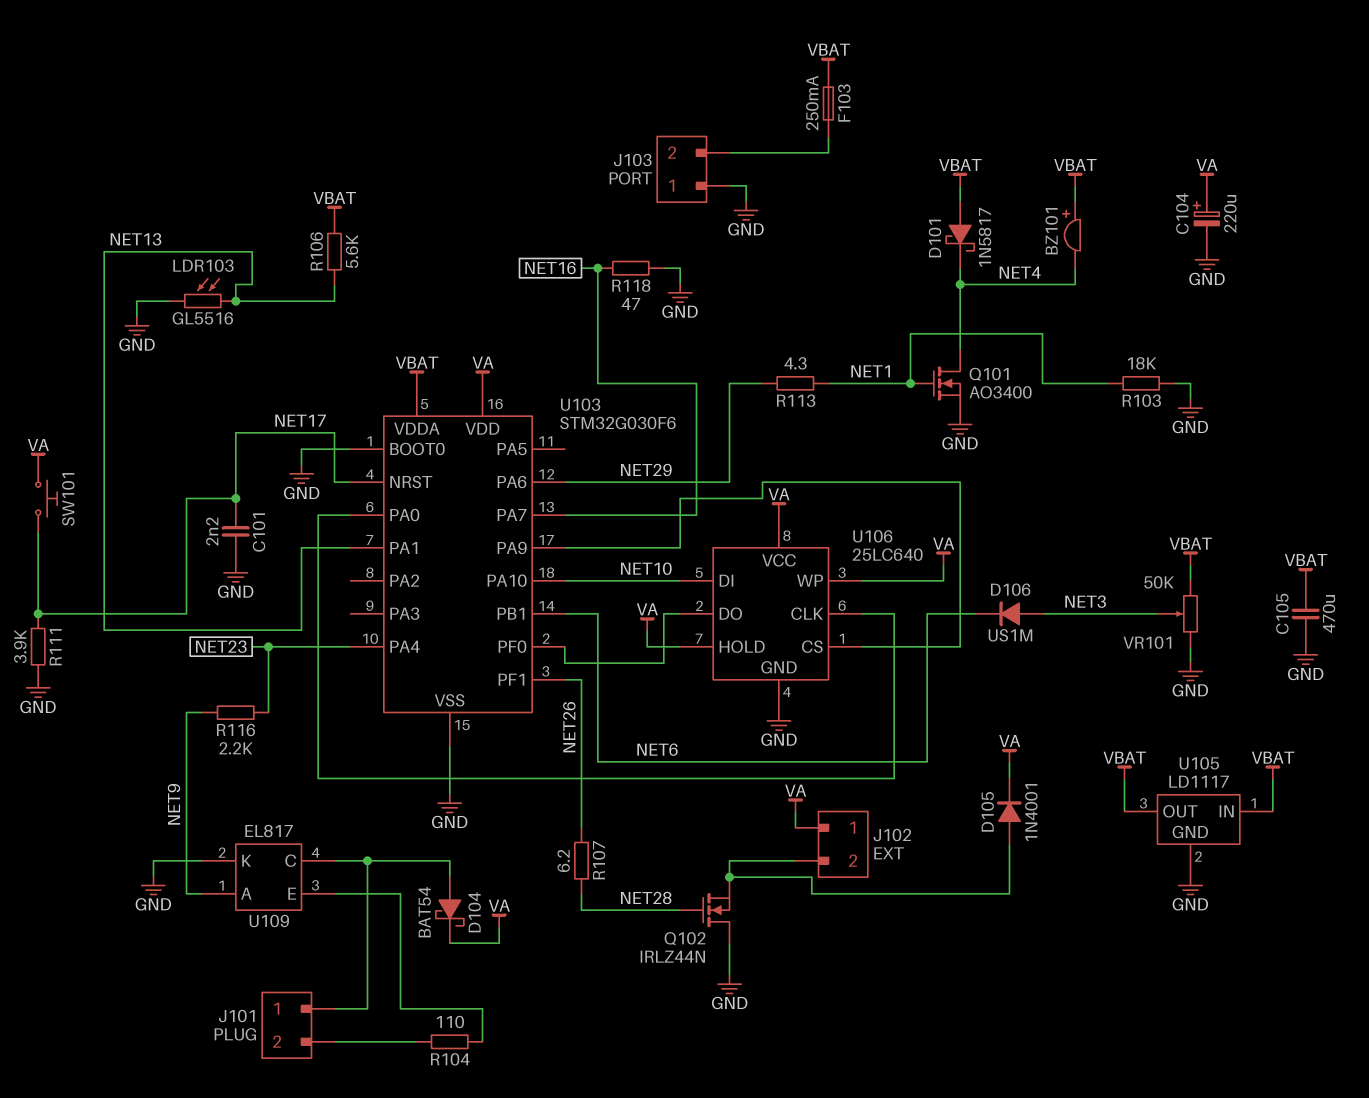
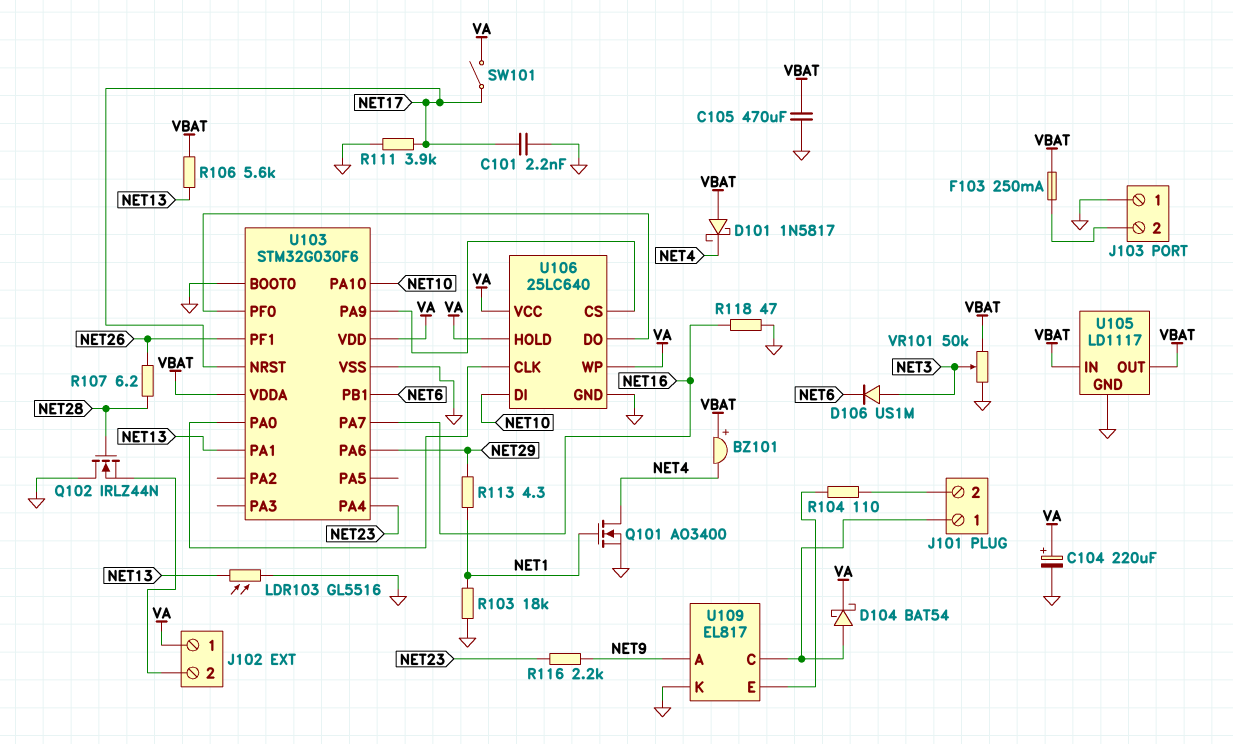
D105: diode 1N4001 (A J102/2, K VA) -> none
SW101: button (NET17, VA) -> switch (NET17, VA)

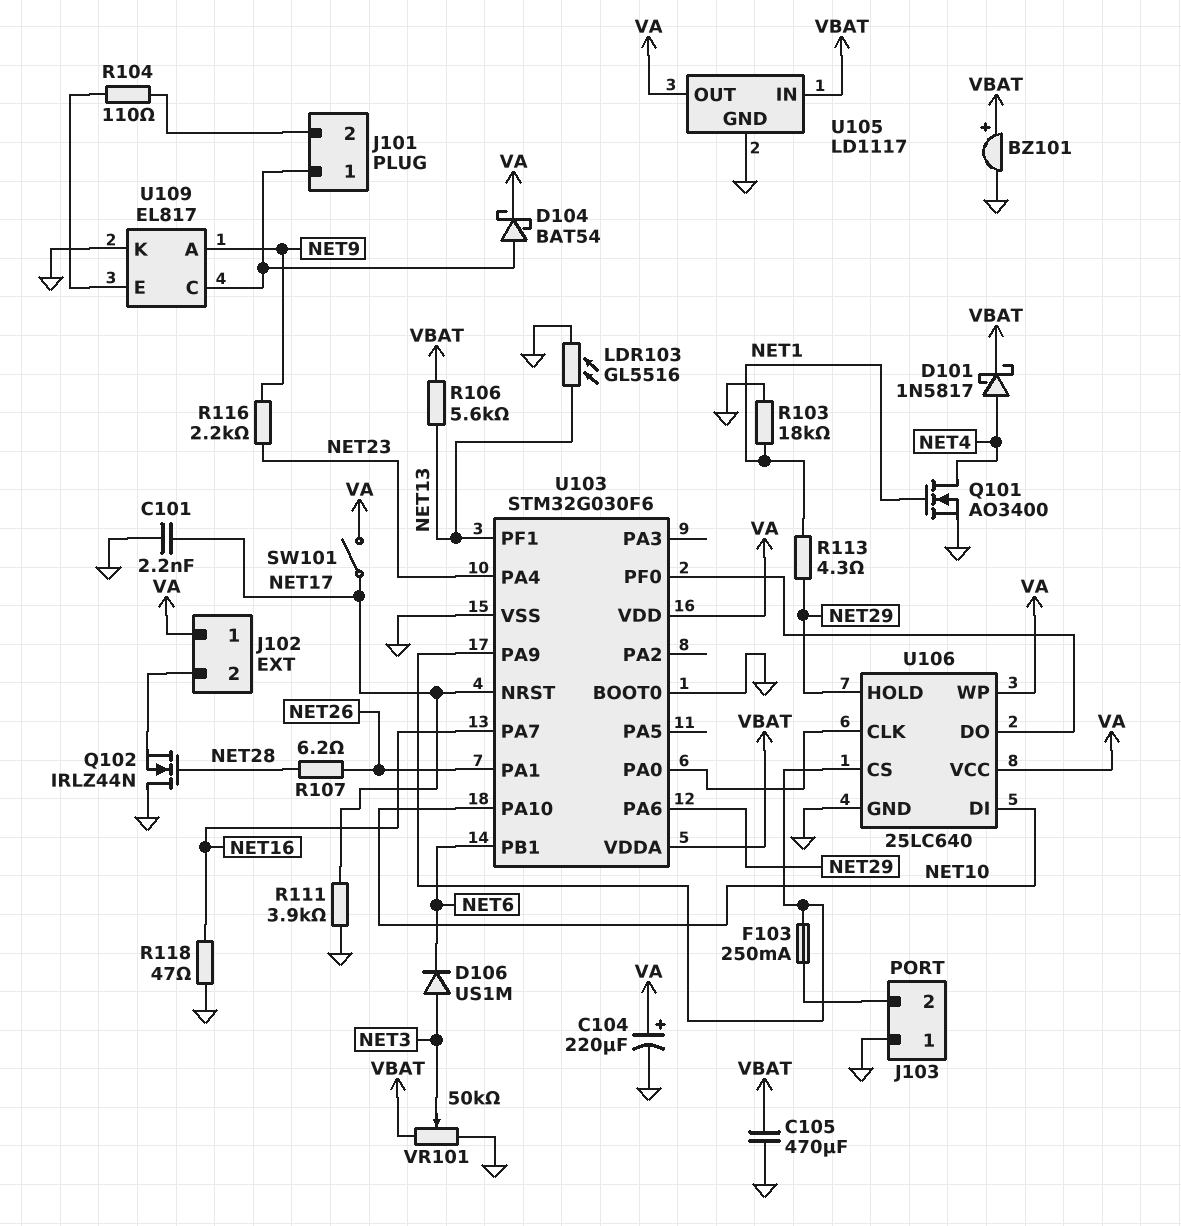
BZ101: buzzer (plus VBAT, minus NET4) -> buzzer (plus VBAT, minus GND)
D101: schottky 1N5817 (A VBAT, K NET4) -> schottky 1N5817 (A NET4, K VBAT)
F103: 250mA (J103/2, VBAT) -> 250mA (J103/2, U103/PA9)
U103 pin PA1: NET13 -> NET26
U103 pin PF1: NET26 -> NET13
U105 pin OUT: VBAT -> VA
U106 pin HOLD: VA -> NET29

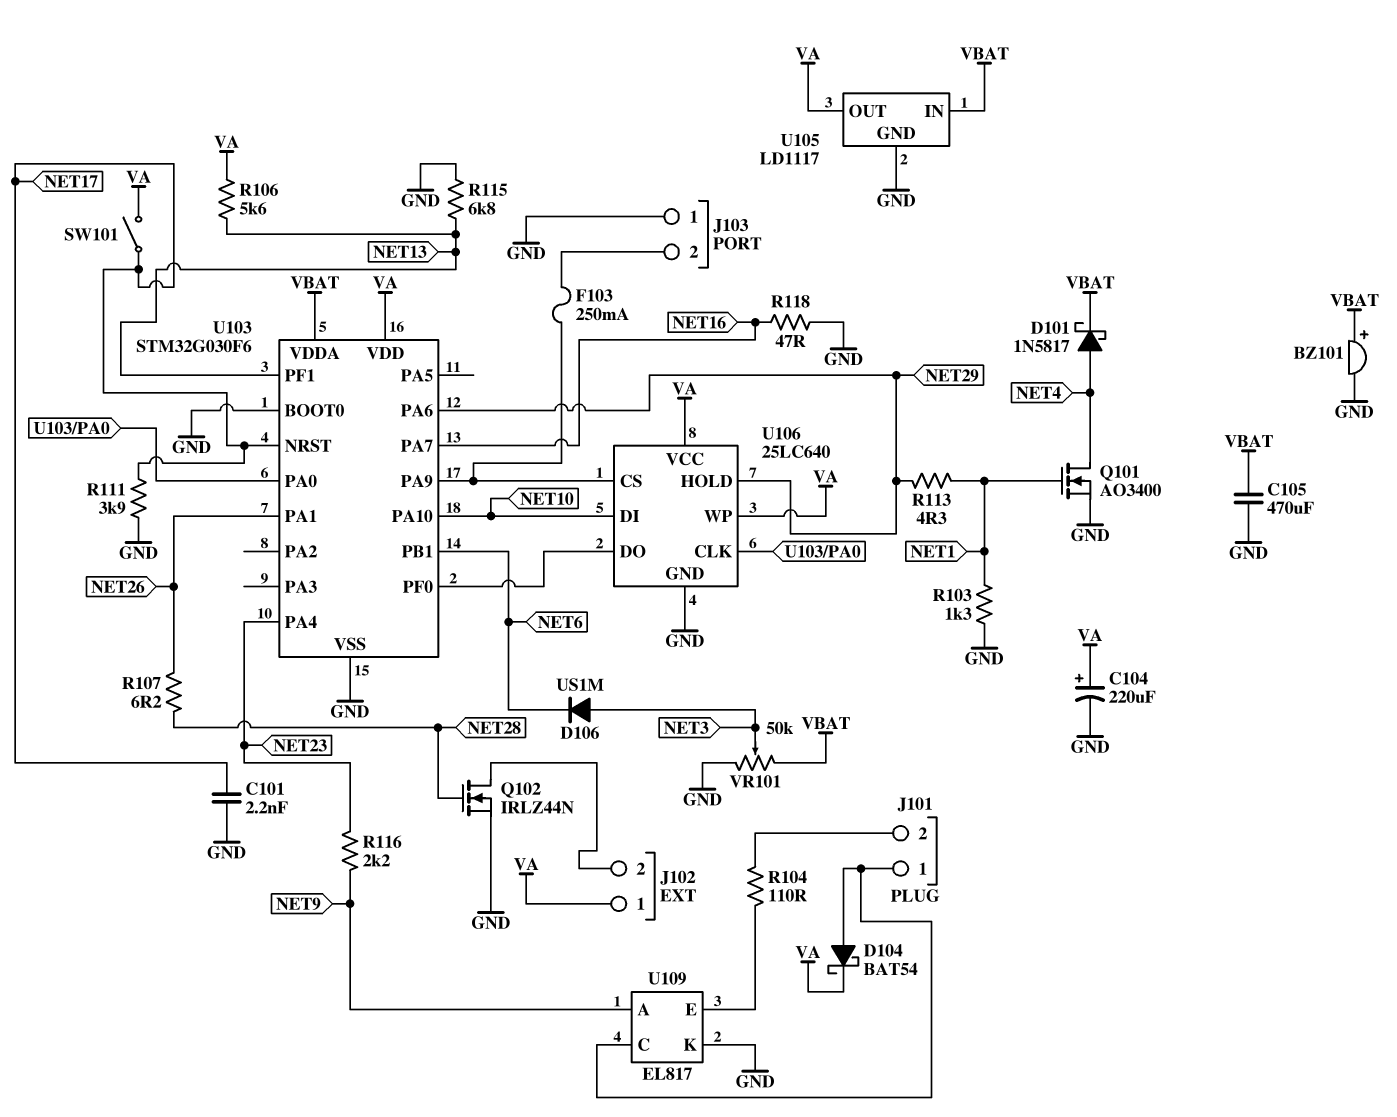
LDR103: GL5516 (GND, NET13) -> none
Q102: NMOS IRLZ44N (G NET28, D GND, S J102/2) -> NMOS IRLZ44N (G NET28, D J102/2, S GND)
R103: 18k (GND, NET1) -> 1.3k (GND, NET1)
R106: 5.6k (NET13, VBAT) -> 5.6k (NET13, VA)
R115: none -> 6.8k (GND, NET13)

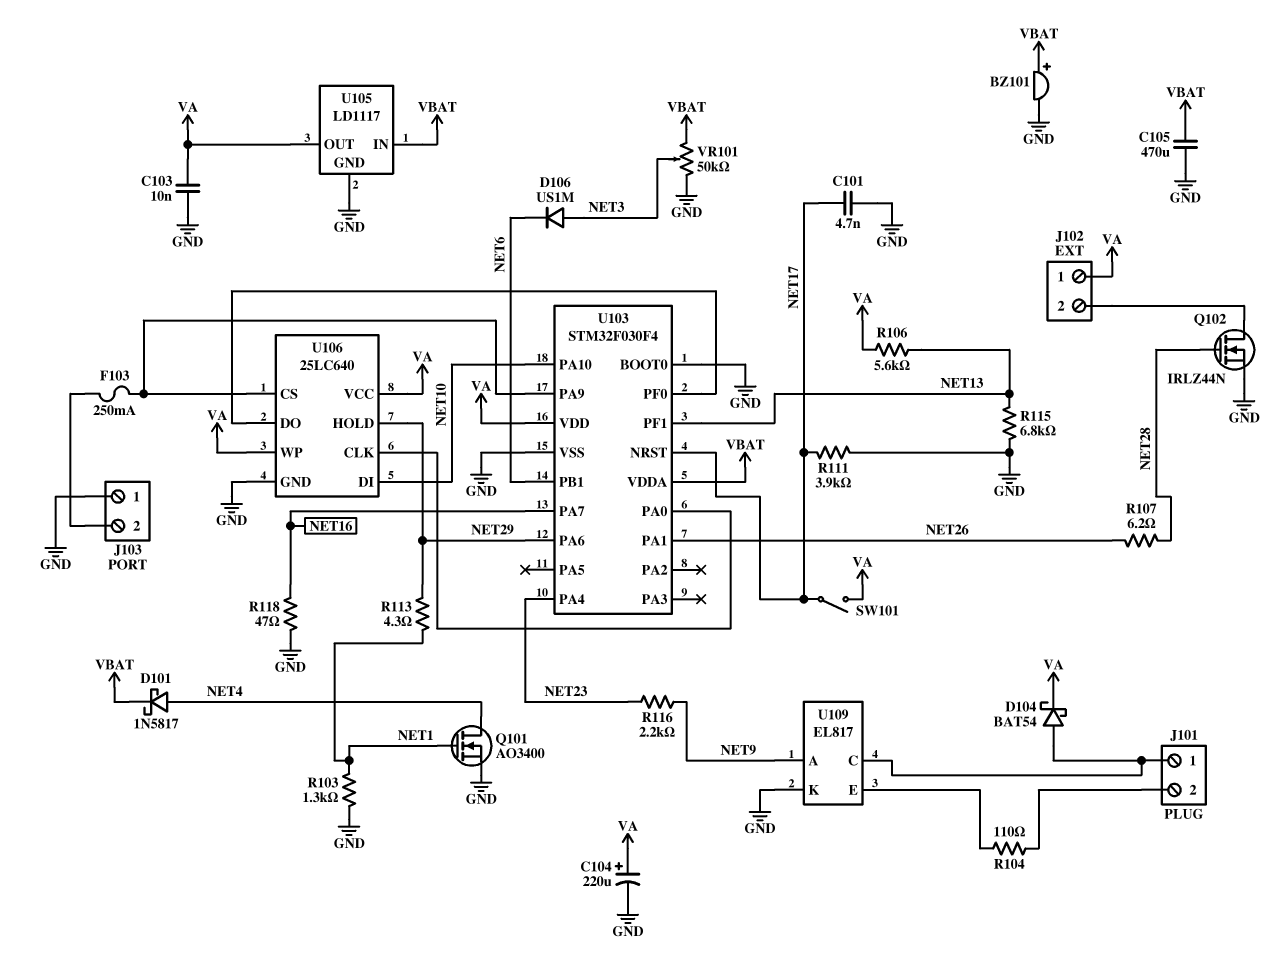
C101: 2.2nF (GND, NET17) -> 4.7nF (GND, NET17)
C103: none -> 10nF (GND, VA)
U103: STM32G030F6 -> STM32F030F4

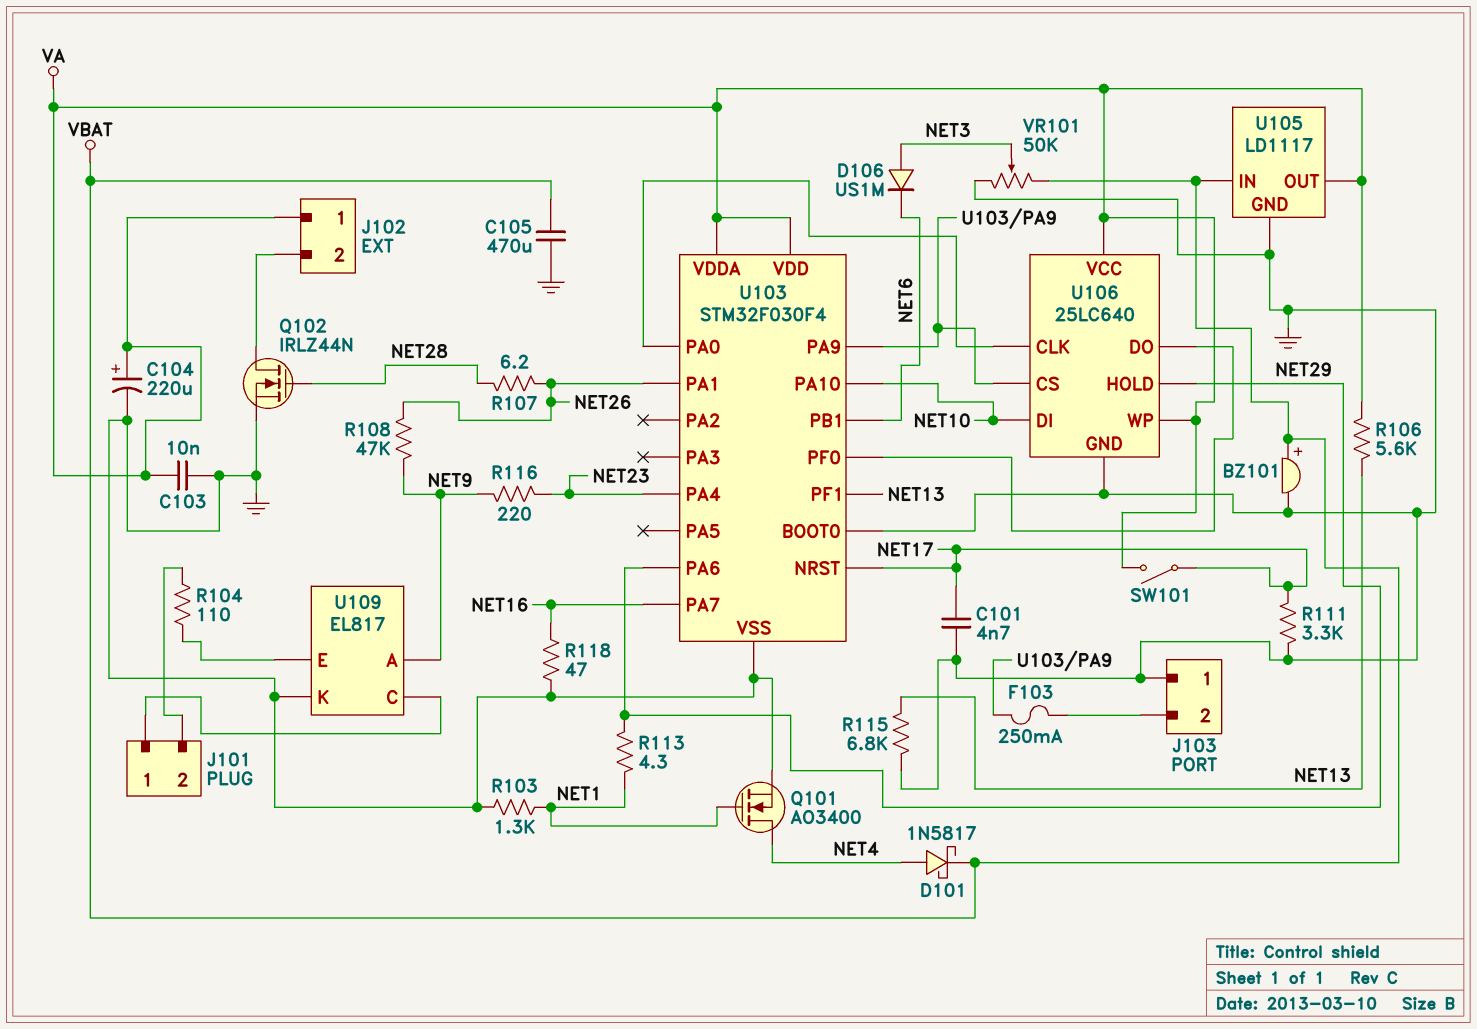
D104: schottky BAT54 (A J101/1, K VA) -> none
R108: none -> 47k (NET9, NET26)
R111: 3.9k (GND, NET17) -> 3.3k (GND, NET17)
R116: 2.2k (NET9, NET23) -> 220 (NET9, NET23)
U103 pin VDDA: VBAT -> VA

